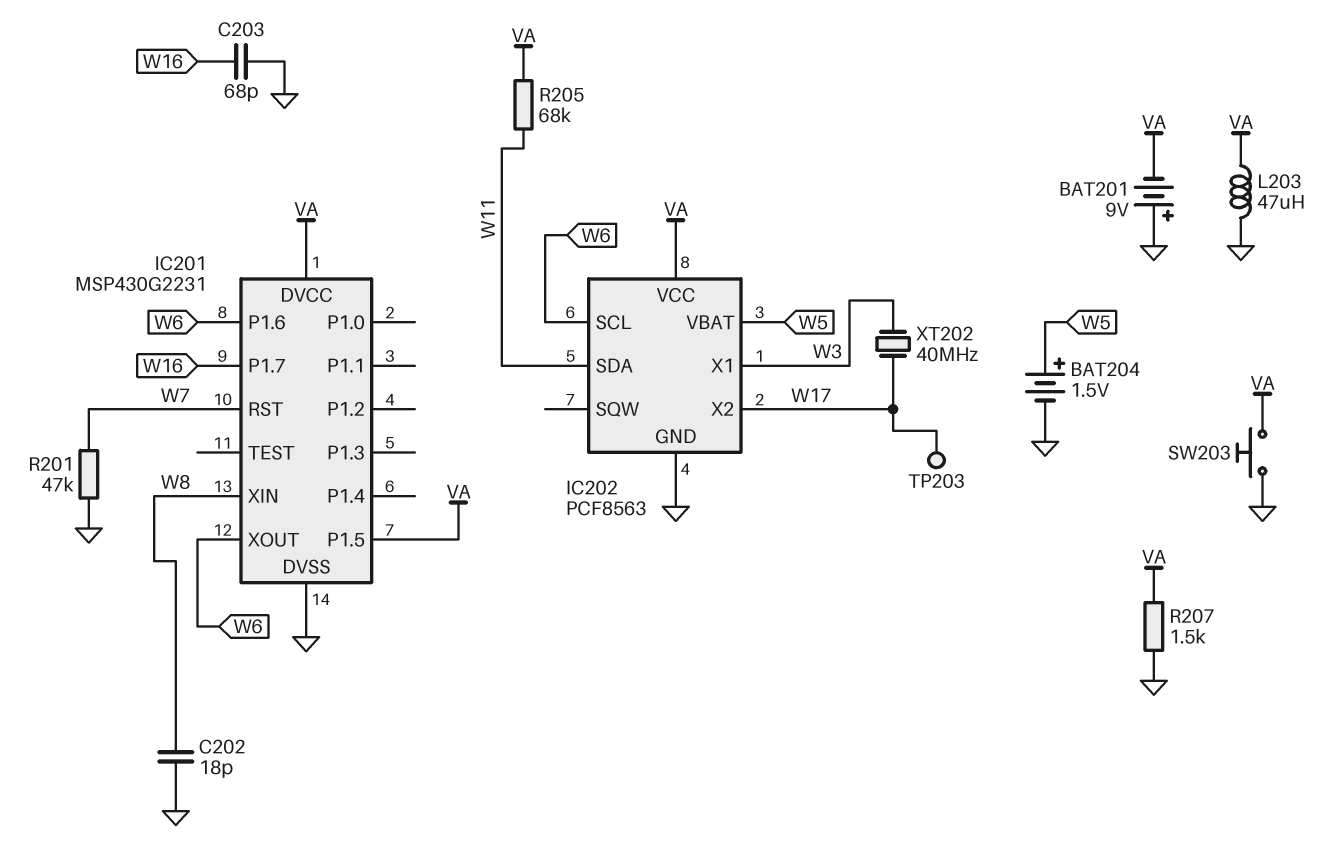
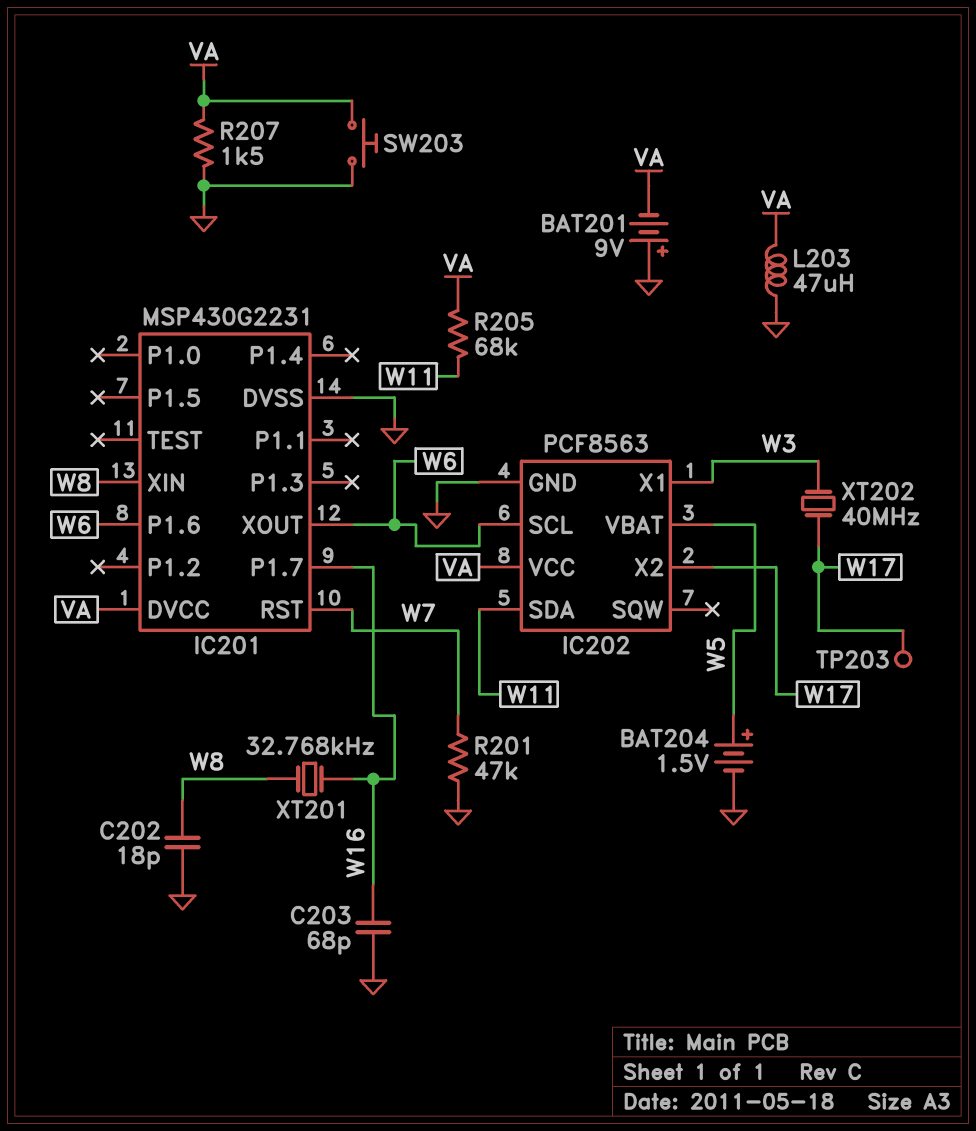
IC201 pin P1.5: VA -> none
XT201: none -> 32.768kHz (W8, W16)

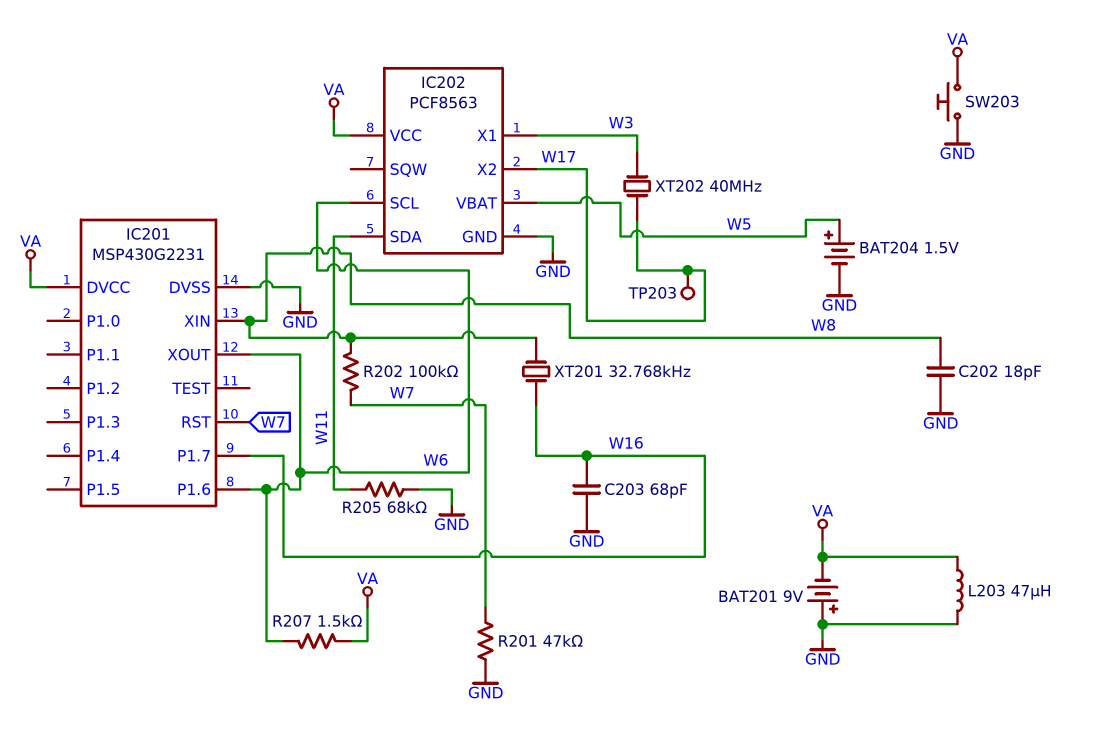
R202: none -> 100k (W7, W8)
R205: 68k (VA, W11) -> 68k (GND, W11)
R207: 1.5k (GND, VA) -> 1.5k (VA, W6)

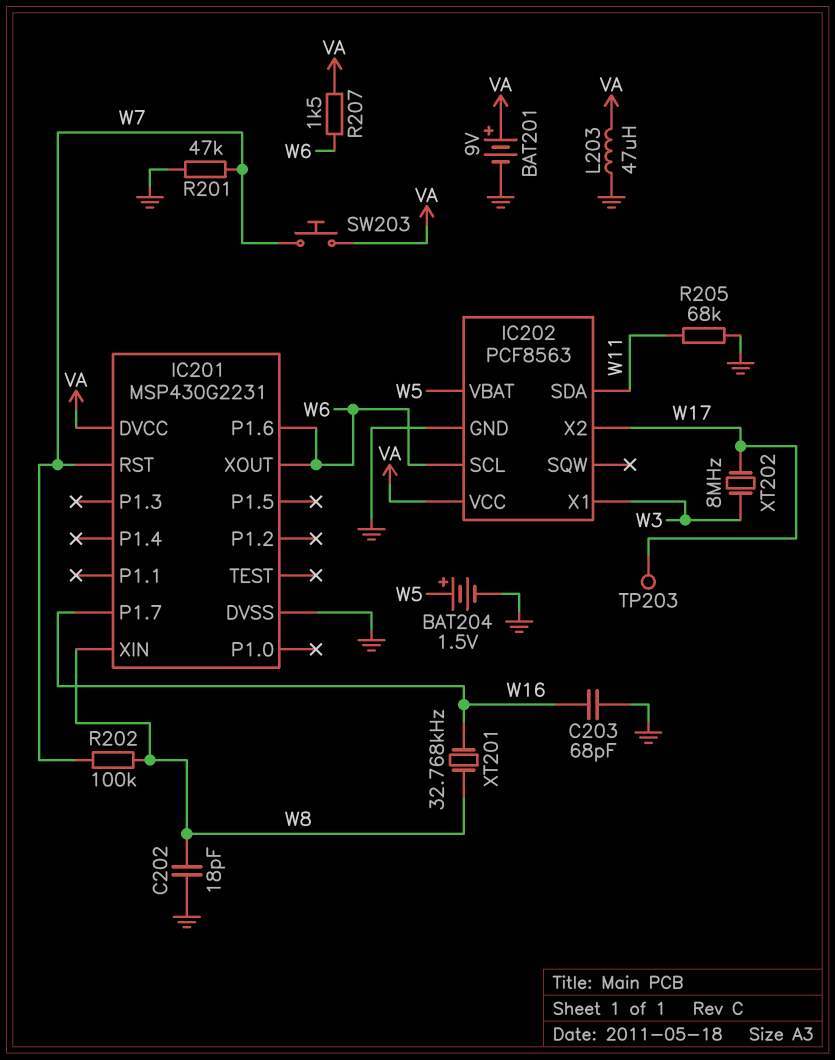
BAT201: 9V (plus GND, minus VA) -> 9V (plus VA, minus GND)
SW203: button (GND, VA) -> button (VA, W7)
XT202: 40MHz (W3, W17) -> 8MHz (W3, W17)

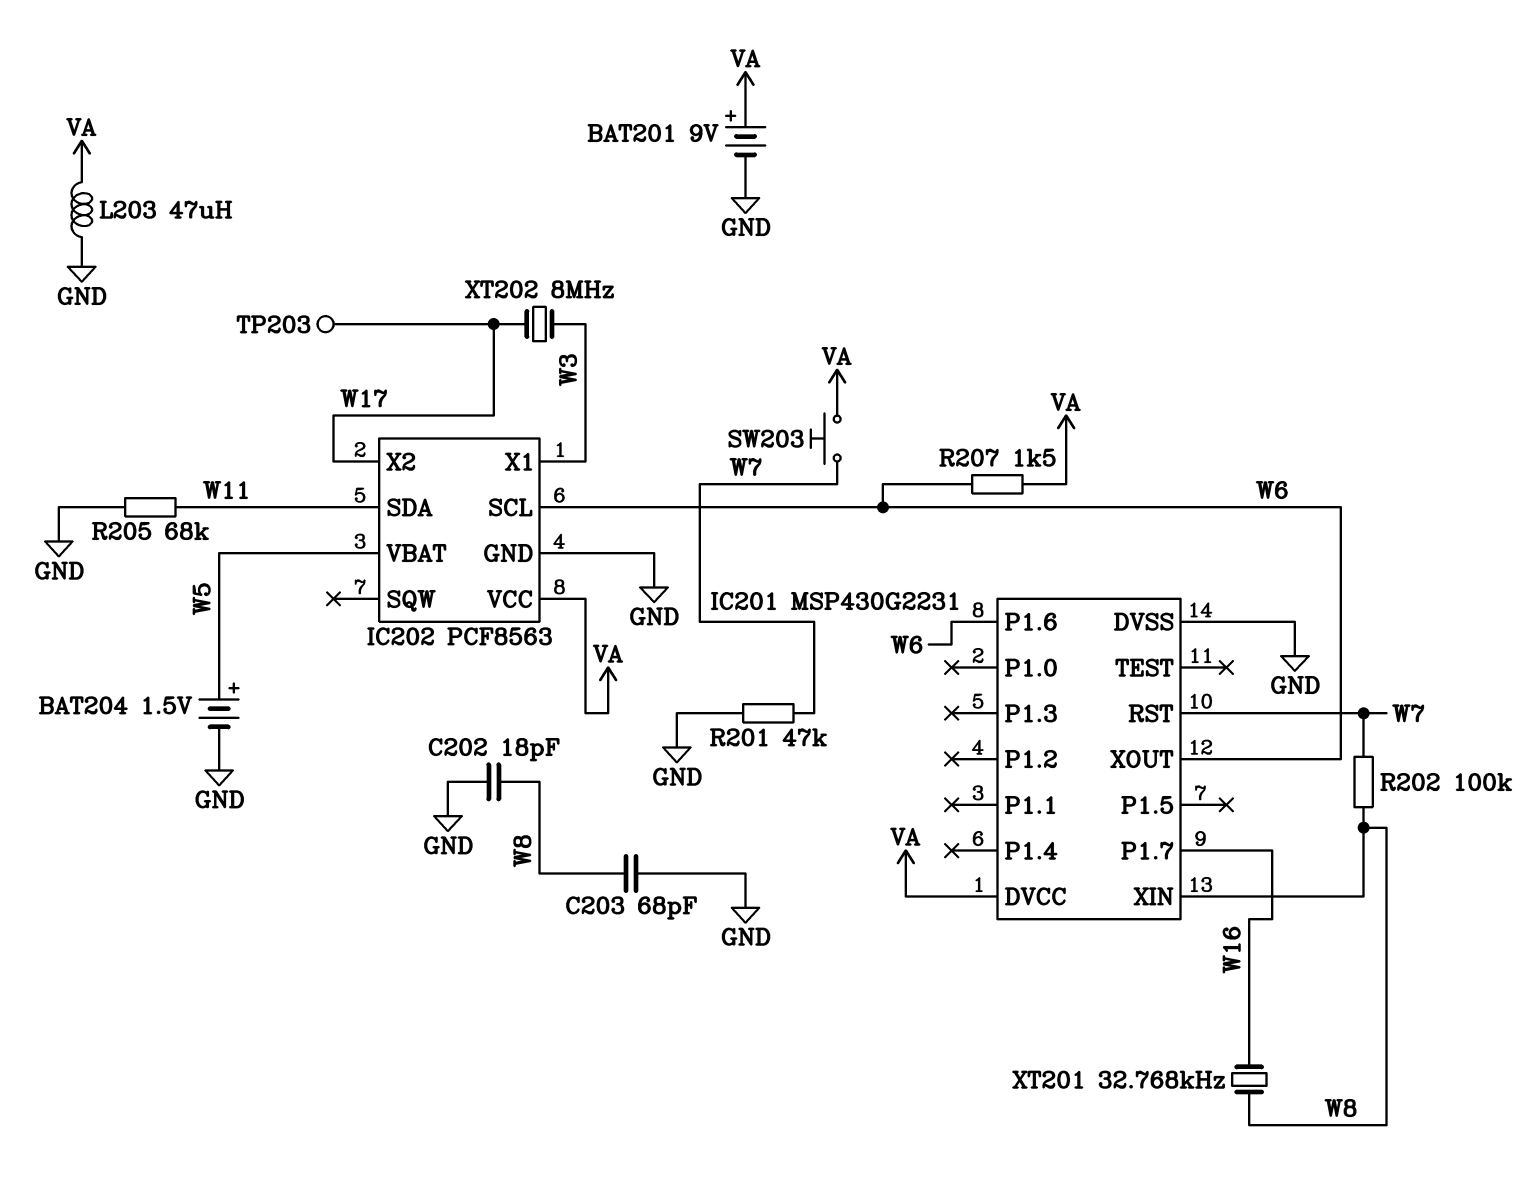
C203: 68pF (GND, W16) -> 68pF (GND, W8)

